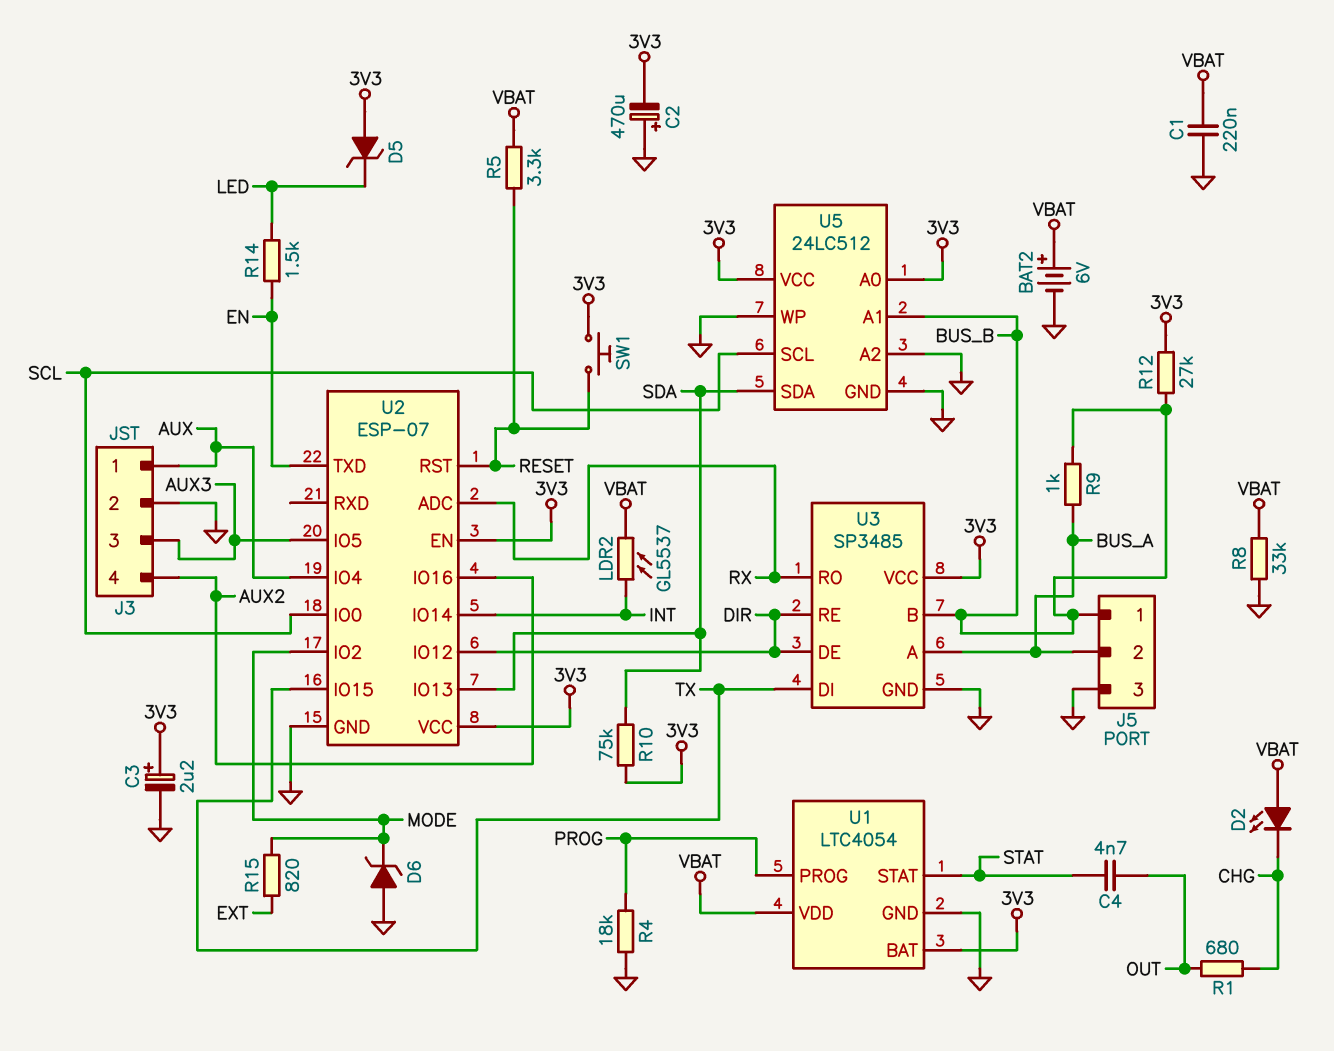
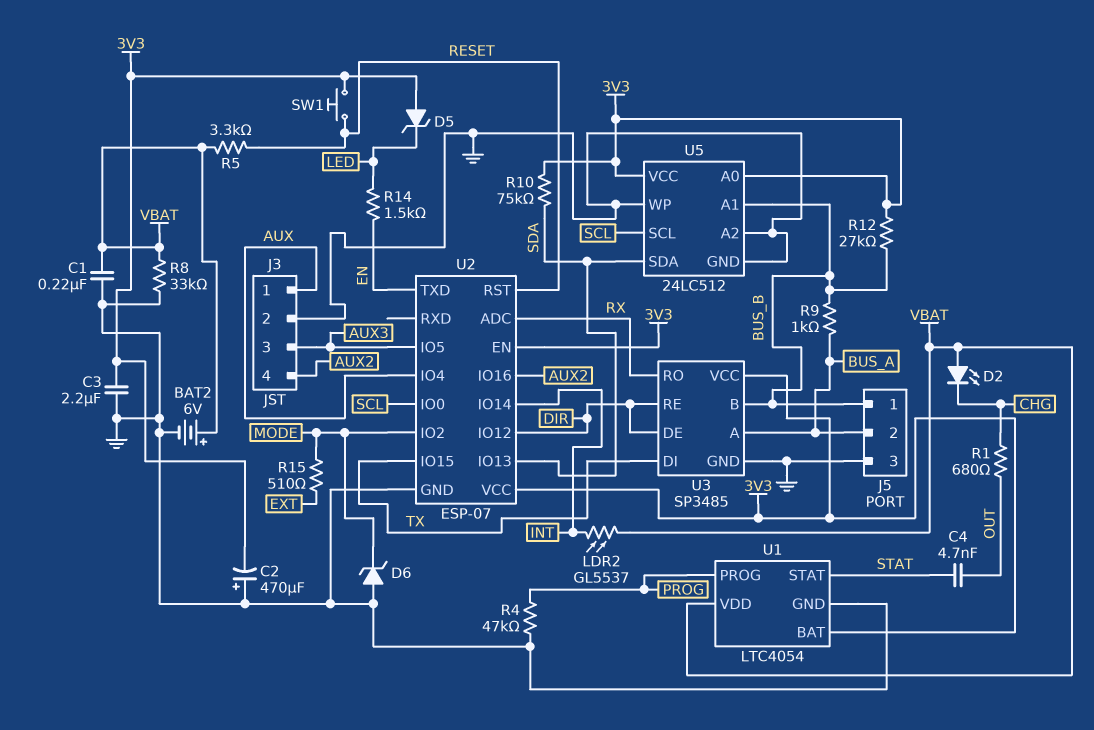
C3: 2.2uF (plus 3V3, minus GND) -> 2.2uF (3V3, GND)
R4: 18k (GND, PROG) -> 47k (GND, PROG)
R15: 820 (EXT, MODE) -> 510 (EXT, MODE)

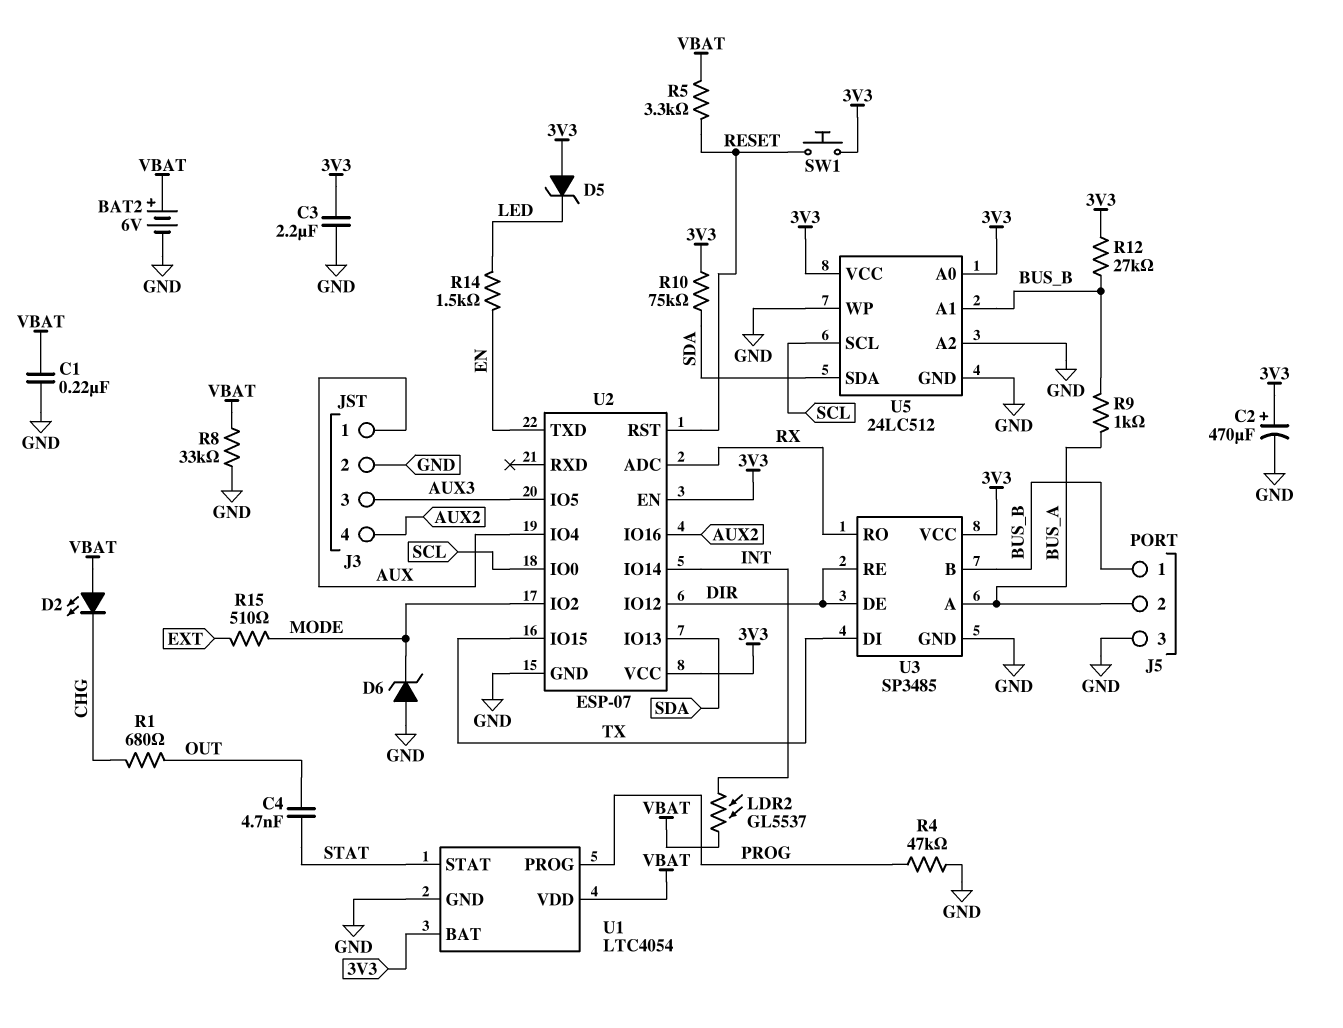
C2: 470uF (plus GND, minus 3V3) -> 470uF (plus 3V3, minus GND)

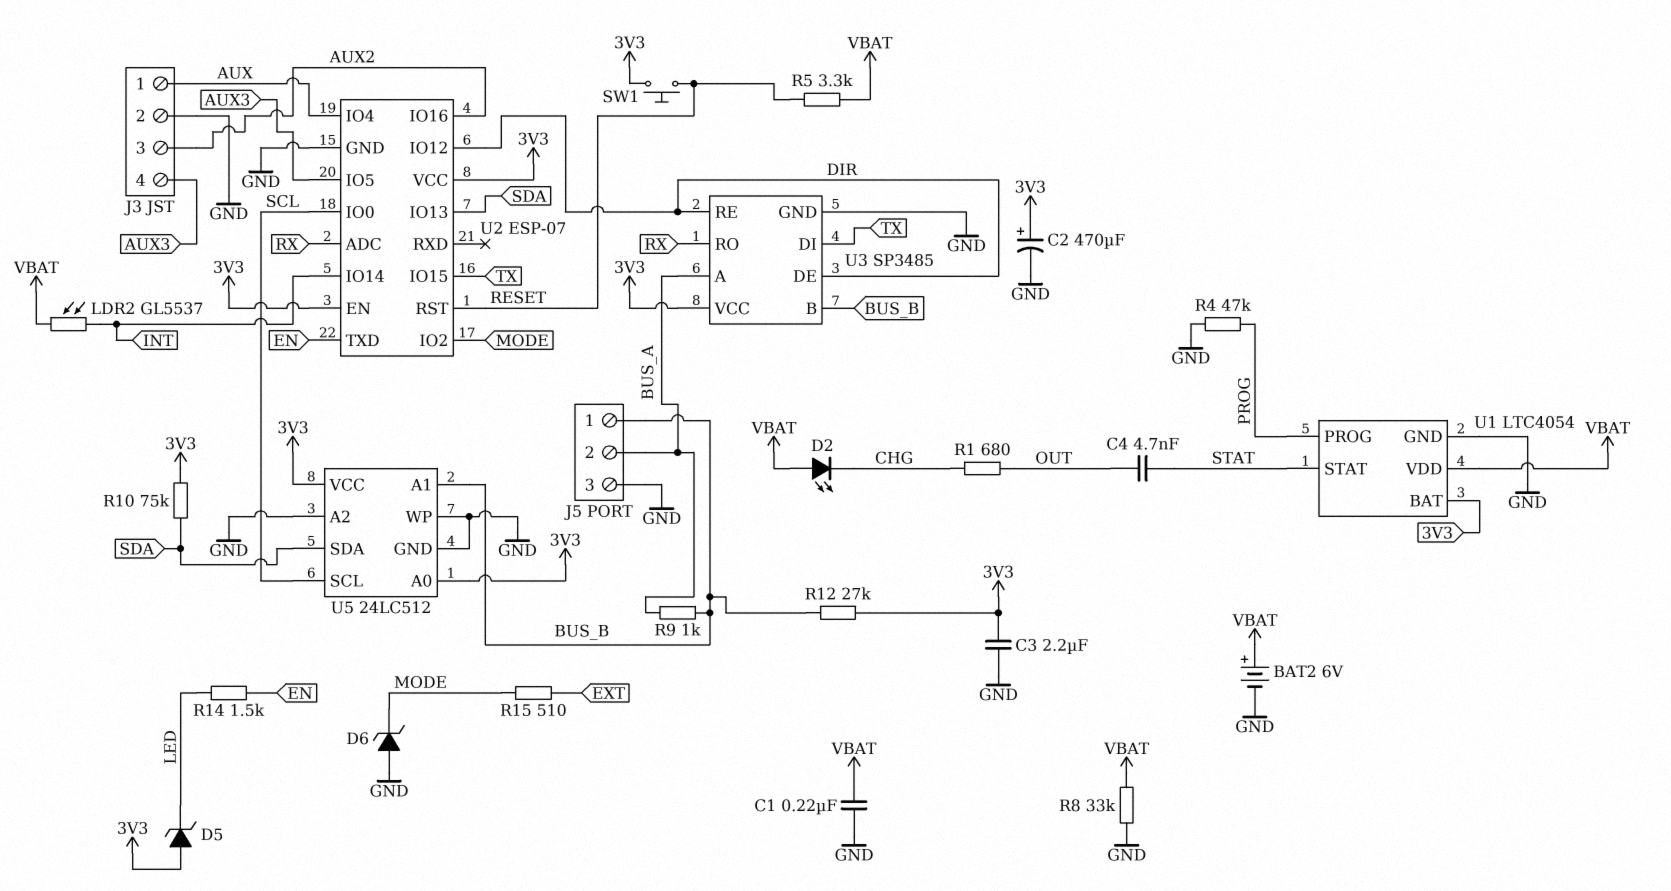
J3 pin 3: AUX3 -> AUX2
J3 pin 4: AUX2 -> AUX3

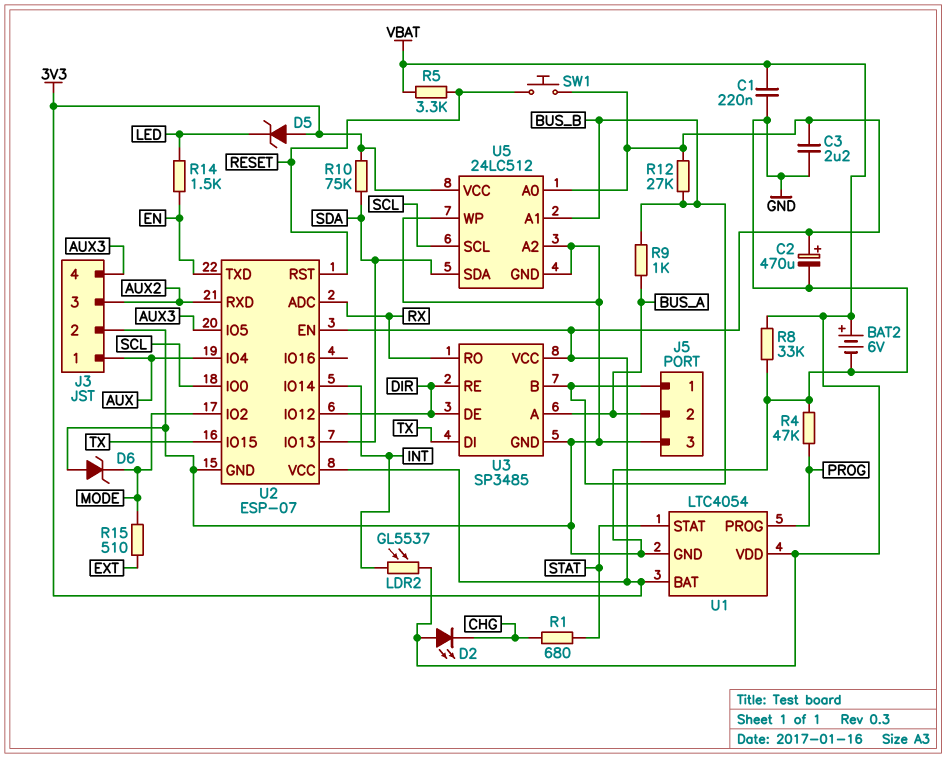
C4: 4.7nF (OUT, STAT) -> none
R1: 680 (CHG, OUT) -> 680 (CHG, STAT)
U2 pin IO16: AUX2 -> none
U2 pin RXD: none -> AUX2

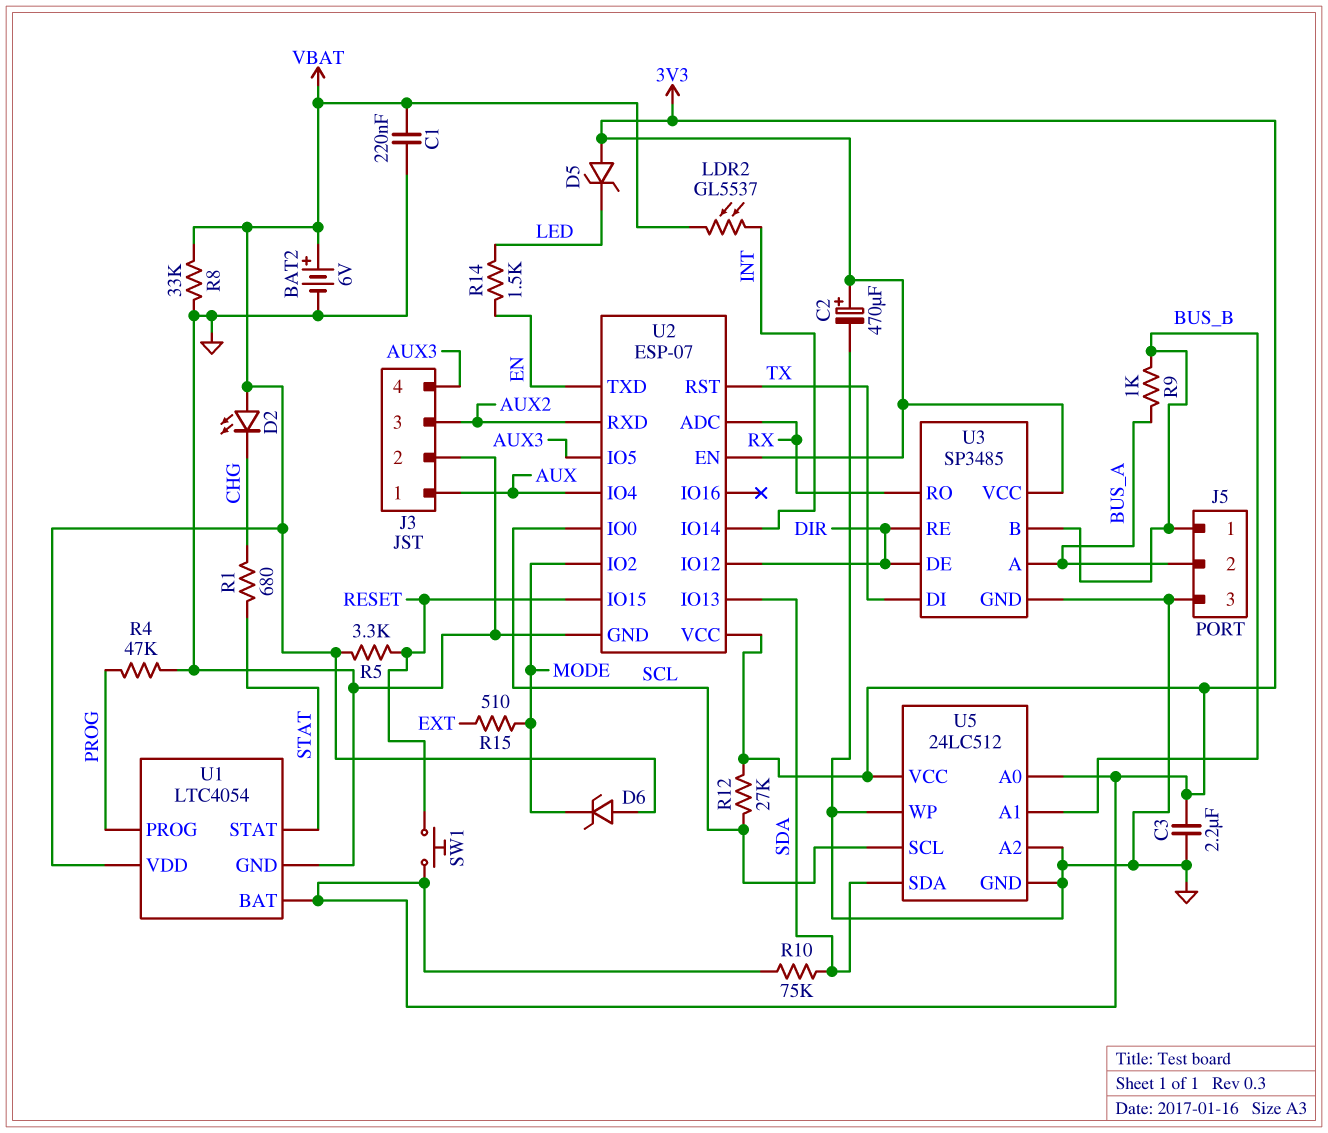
D6: zener (A GND, K MODE) -> zener (A VBAT, K MODE)
R12: 27k (3V3, BUS_B) -> 27k (3V3, SCL)
U2 pin IO15: TX -> RESET
U2 pin RST: RESET -> TX

